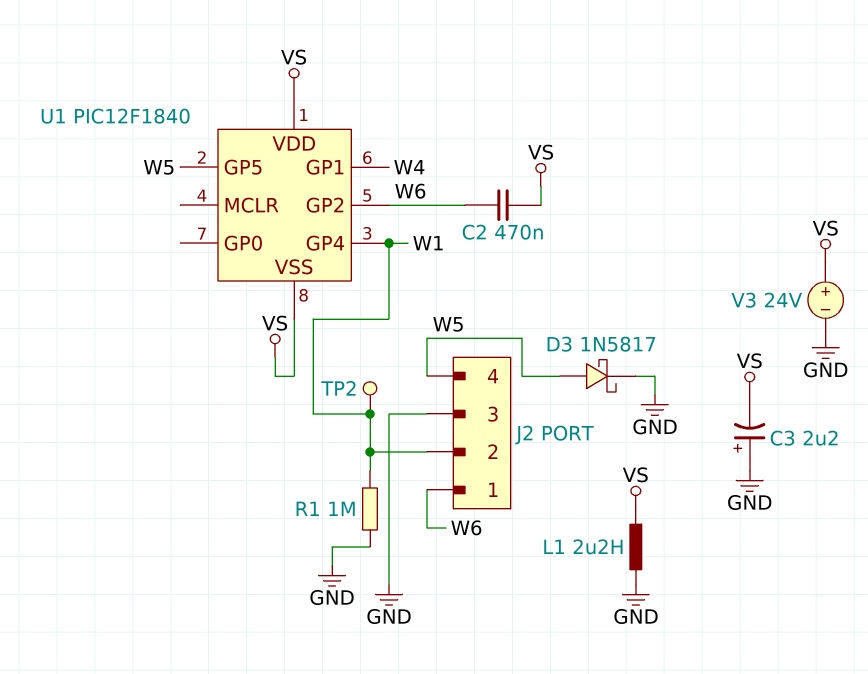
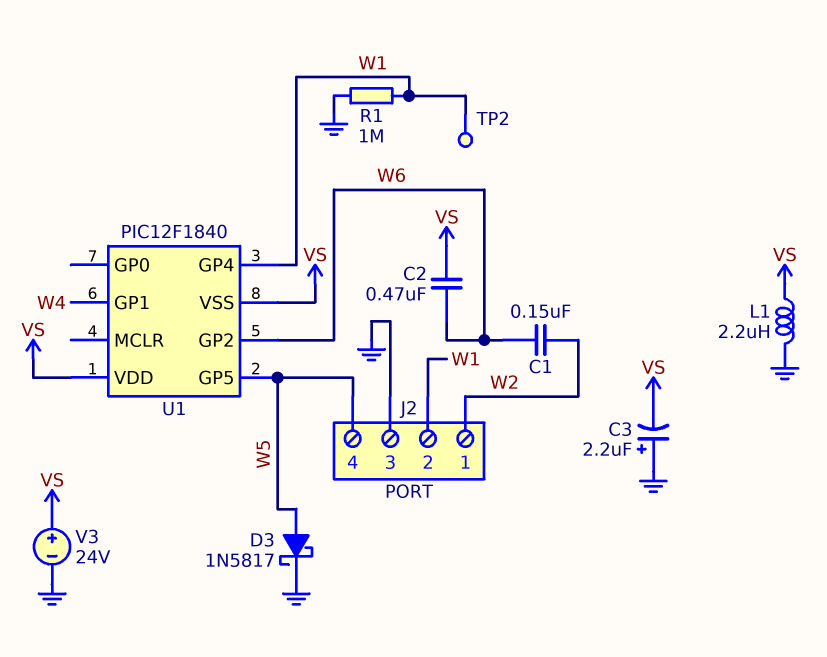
C1: none -> 150nF (W2, W6)
J2 pin 1: W6 -> W2

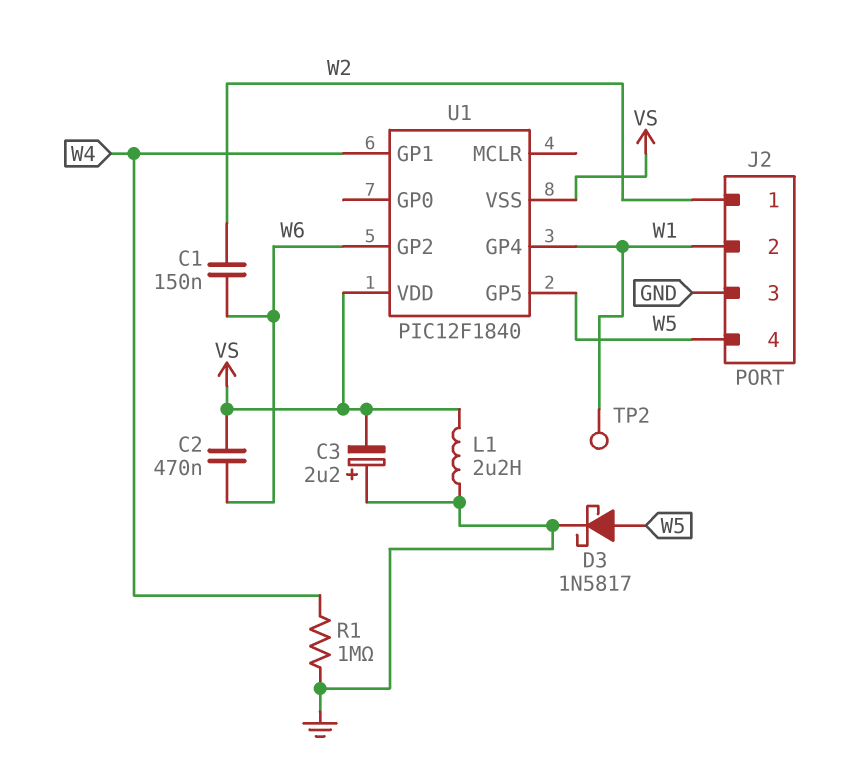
R1: 1M (GND, W1) -> 1M (GND, W4)
V3: 24V (plus VS, minus GND) -> none

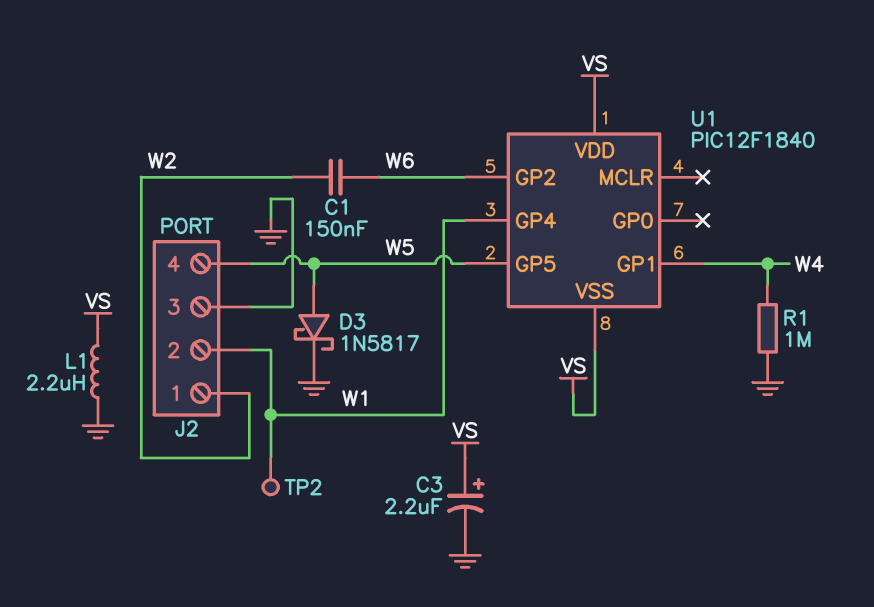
C2: 470nF (VS, W6) -> none
C3: 2.2uF (plus GND, minus VS) -> 2.2uF (plus VS, minus GND)

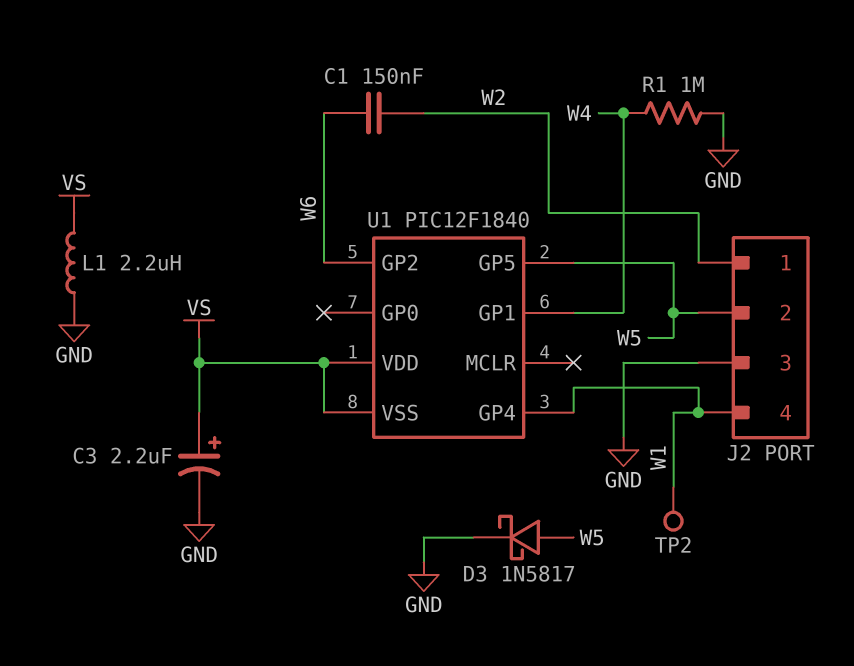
J2 pin 2: W1 -> W5
J2 pin 4: W5 -> W1

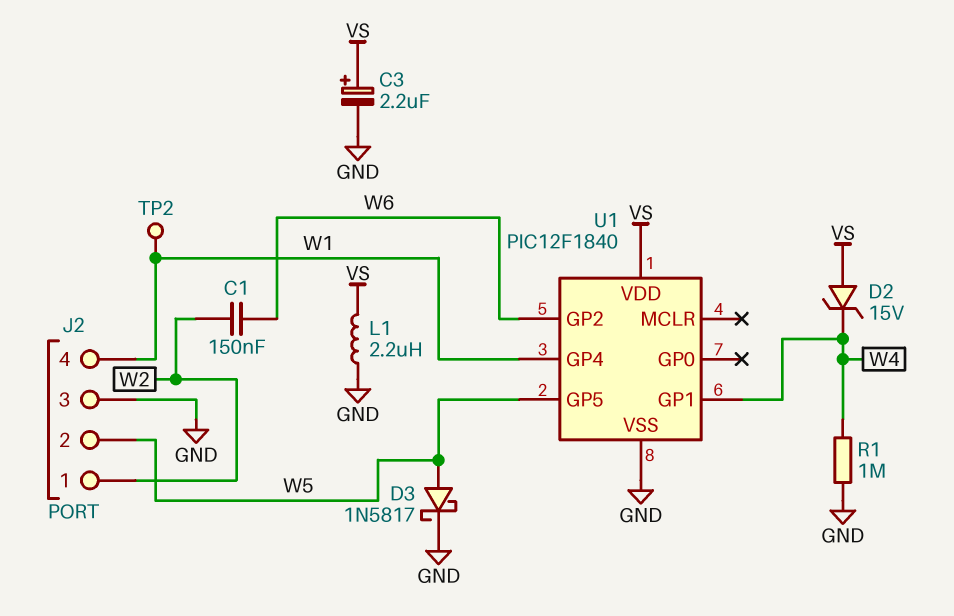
D2: none -> zener 15V (A VS, K W4)
U1 pin VSS: VS -> GND

